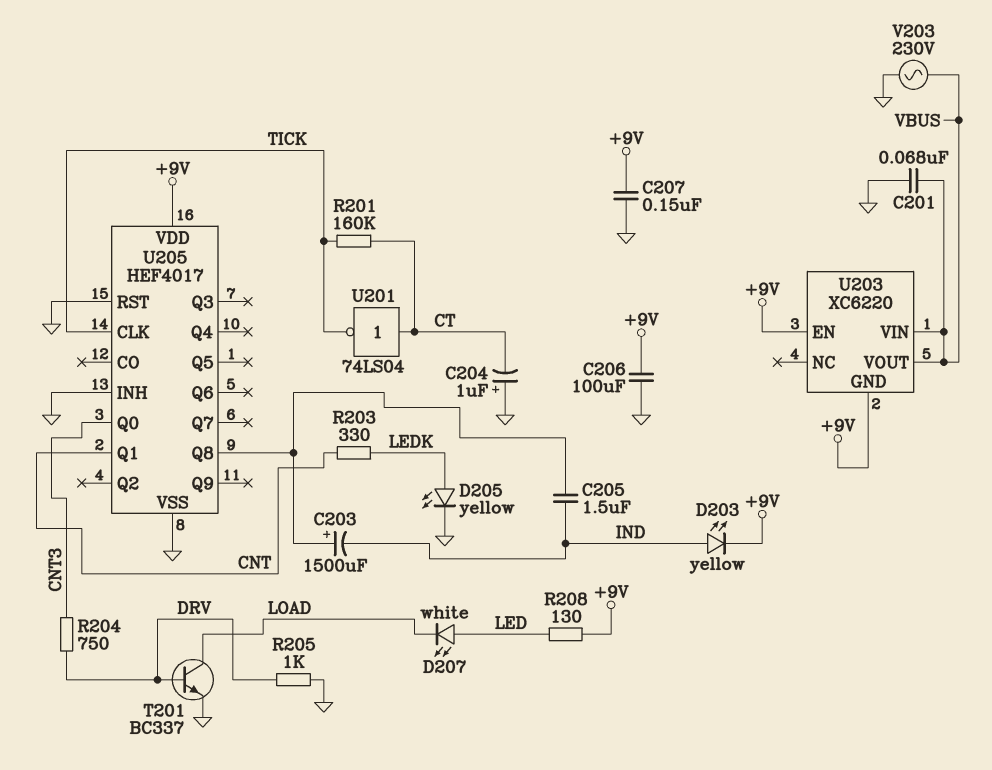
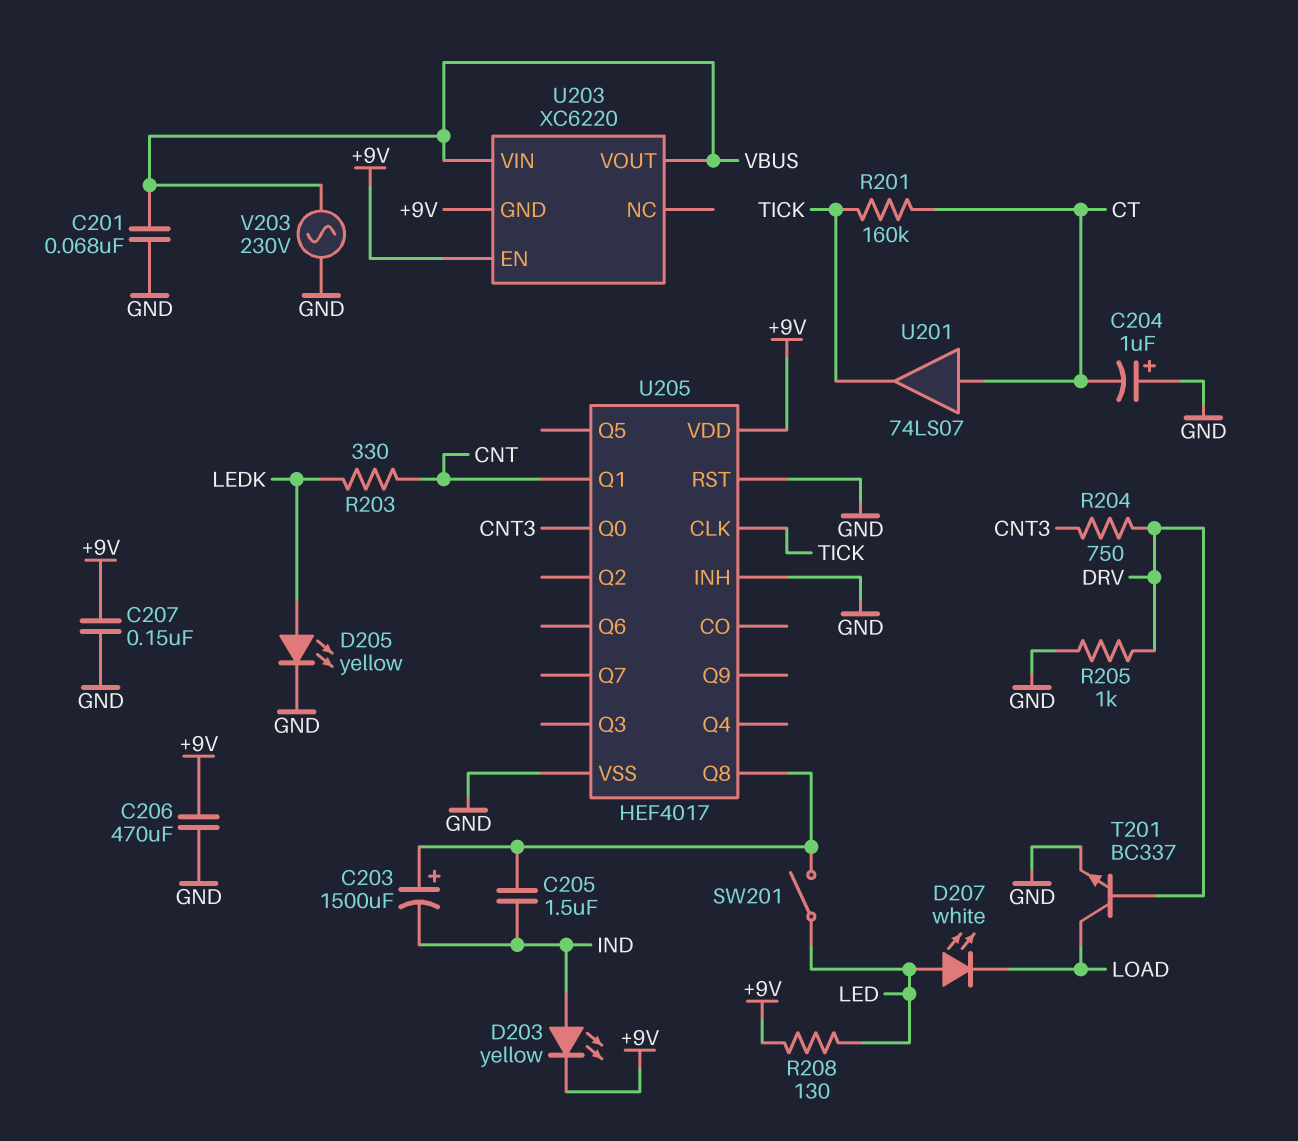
C206: 100uF (+9V, GND) -> 470uF (+9V, GND)
SW201: none -> switch (LED, U205/Q8)
U201: NOT 74LS04 (in CT, out TICK) -> buffer 74LS07 (in CT, out TICK)

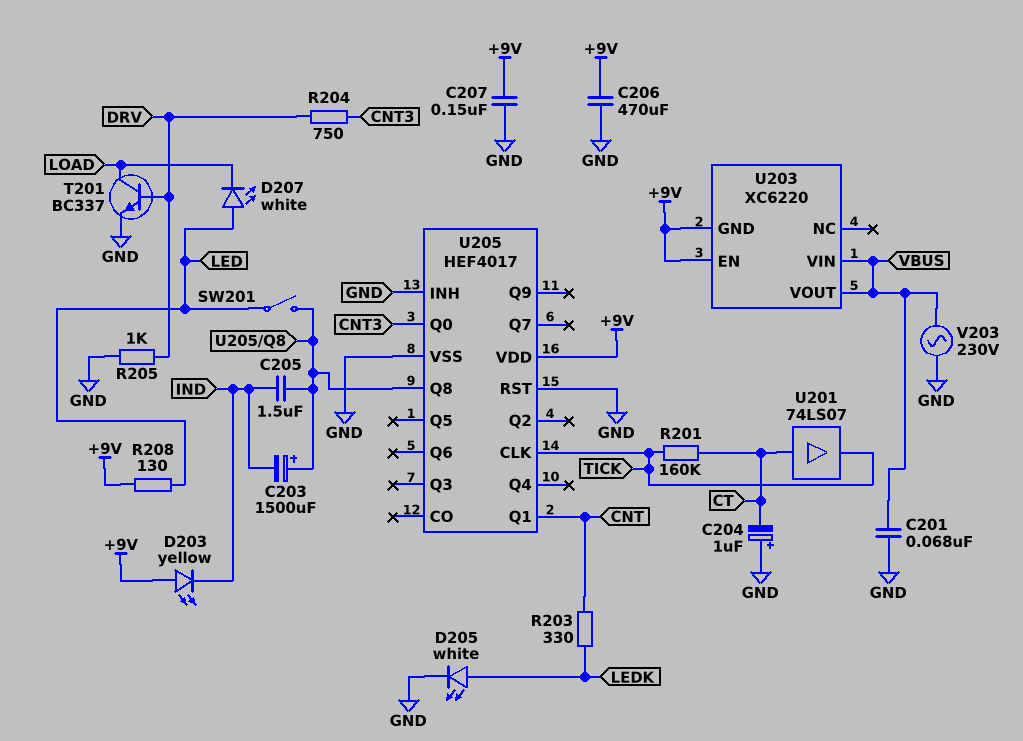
D203: LED yellow (A IND, K +9V) -> LED yellow (A +9V, K IND)
D205: LED yellow (A LEDK, K GND) -> LED white (A LEDK, K GND)

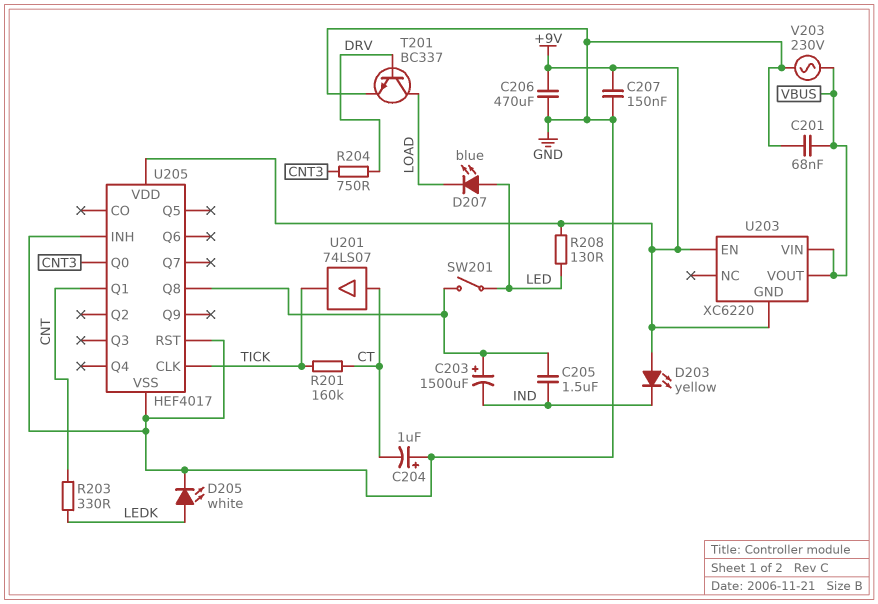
D207: LED white (A LED, K LOAD) -> LED blue (A LED, K LOAD)
R205: 1k (DRV, GND) -> none

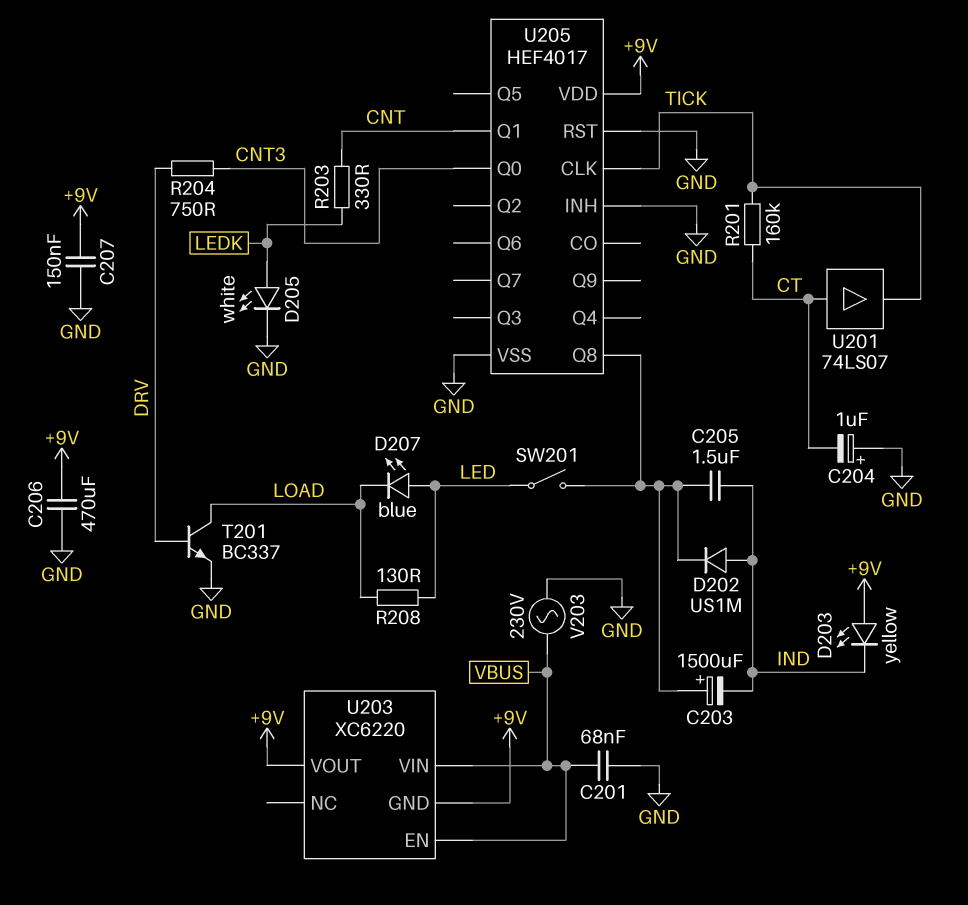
D202: none -> diode US1M (A IND, K U205/Q8)
R208: 130 (+9V, LED) -> 130 (LED, LOAD)
U203 pin EN: +9V -> VBUS
U203 pin VOUT: VBUS -> +9V

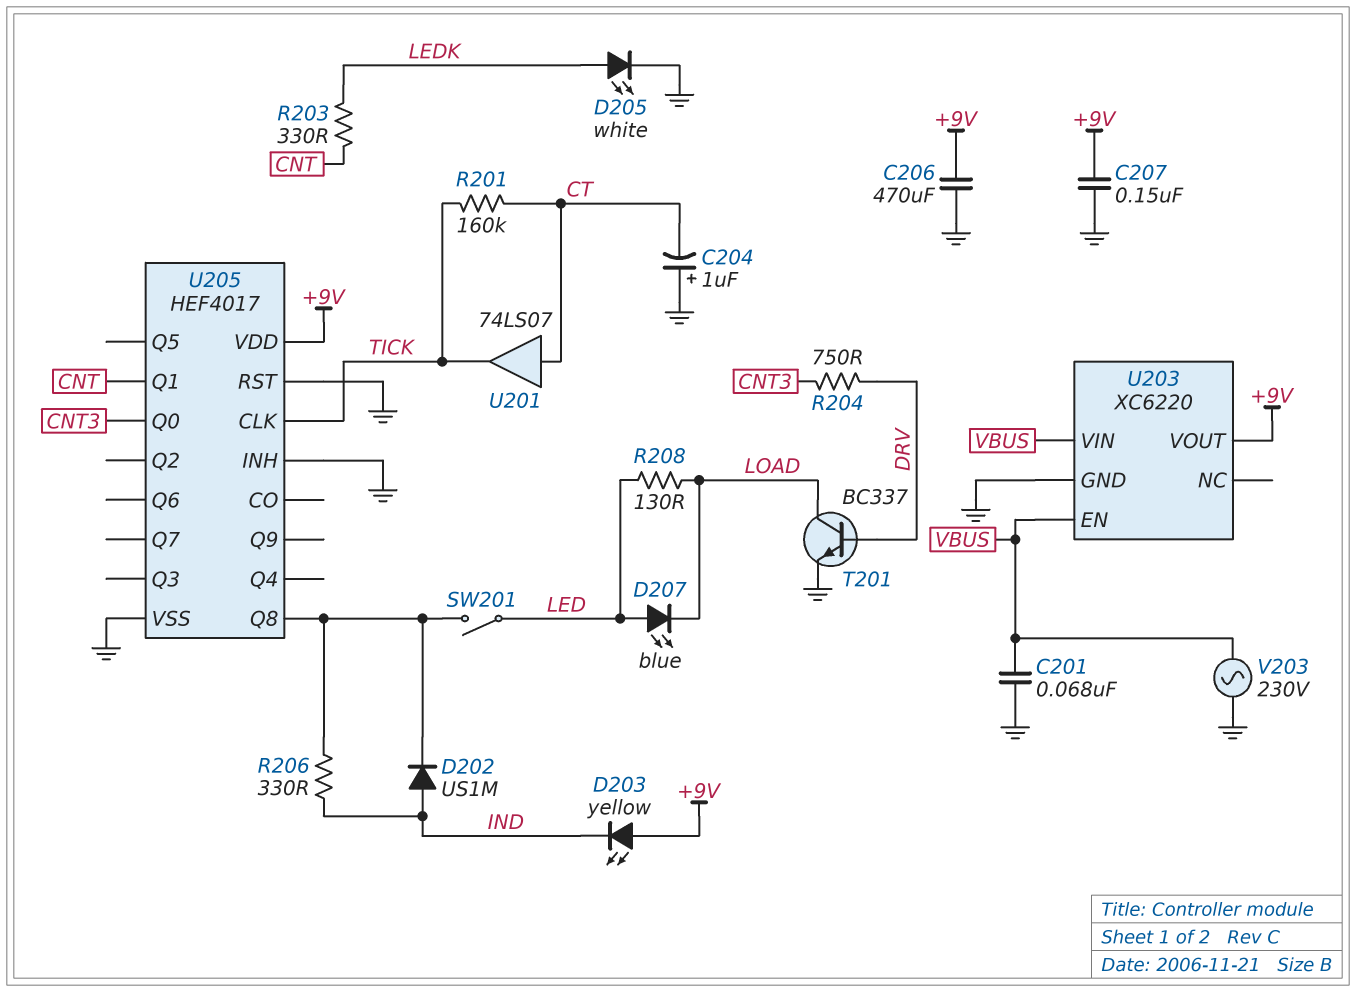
C203: 1500uF (plus U205/Q8, minus IND) -> none
C205: 1.5uF (IND, U205/Q8) -> none
R206: none -> 330 (IND, U205/Q8)
U203 pin GND: +9V -> GND

